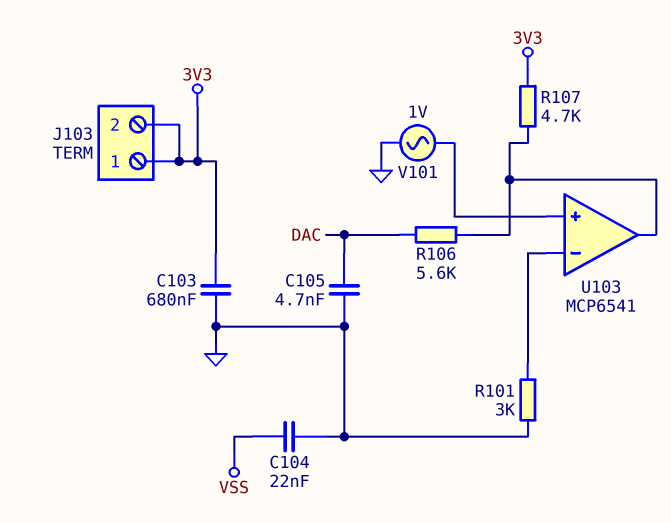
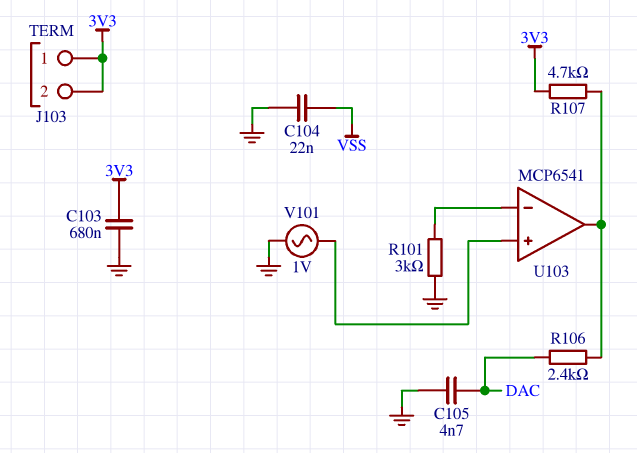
R106: 5.6k (DAC, U103/out) -> 2.4k (DAC, U103/out)

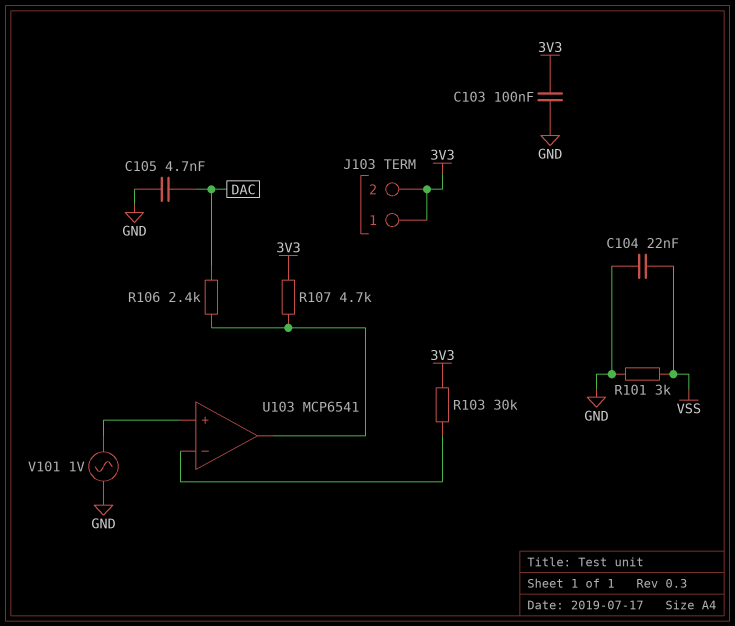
C103: 680nF (3V3, GND) -> 100nF (3V3, GND)
R101: 3k (GND, U103/in-) -> 3k (GND, VSS)
R103: none -> 30k (3V3, U103/in-)

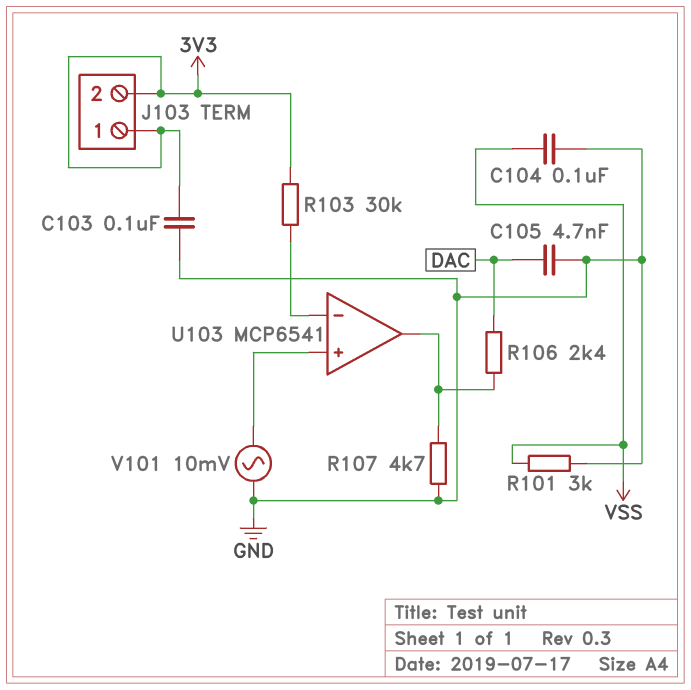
C104: 22nF (GND, VSS) -> 100nF (GND, VSS)
R107: 4.7k (3V3, U103/out) -> 4.7k (GND, U103/out)
V101: AC 1V (GND, U103/in+) -> AC 10mV (GND, U103/in+)

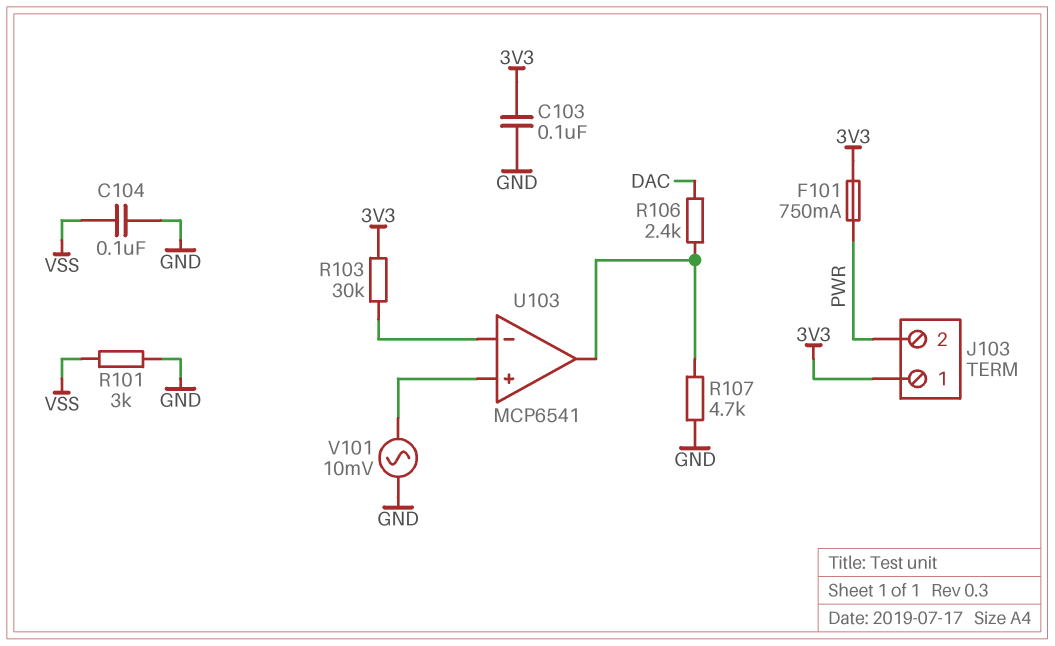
C105: 4.7nF (DAC, GND) -> none
F101: none -> 750mA (3V3, PWR)
J103 pin 2: 3V3 -> PWR

